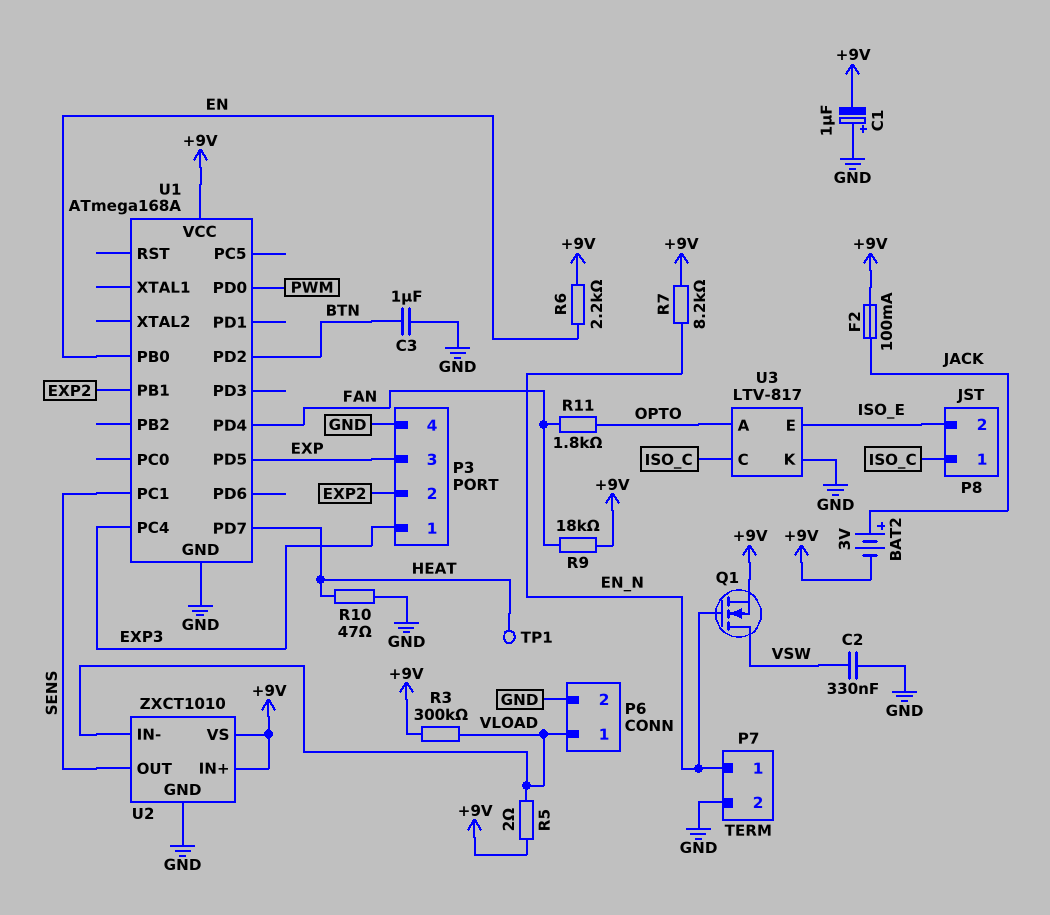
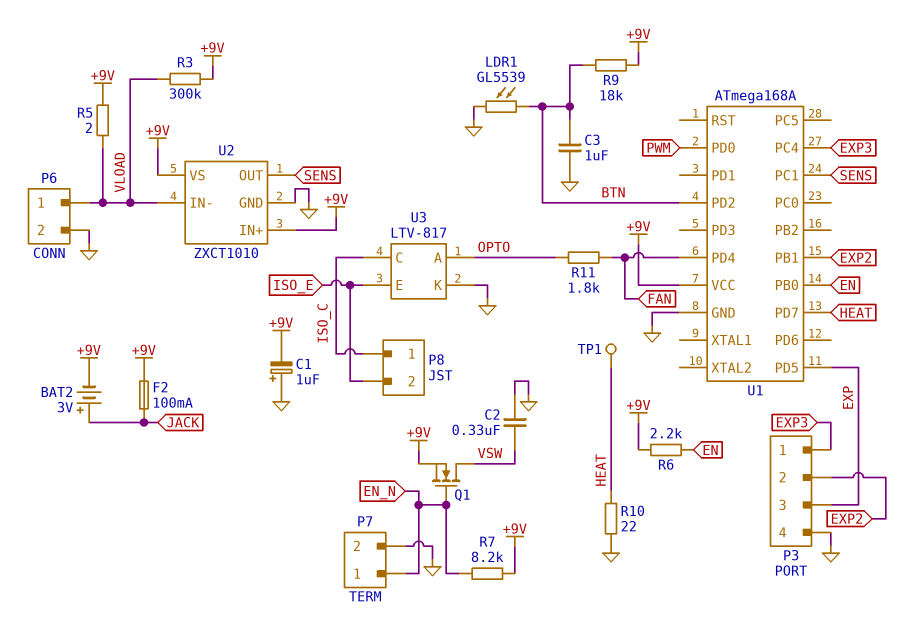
LDR1: none -> GL5539 (BTN, GND)
R9: 18k (+9V, FAN) -> 18k (+9V, BTN)
R10: 47 (GND, HEAT) -> 22 (GND, HEAT)

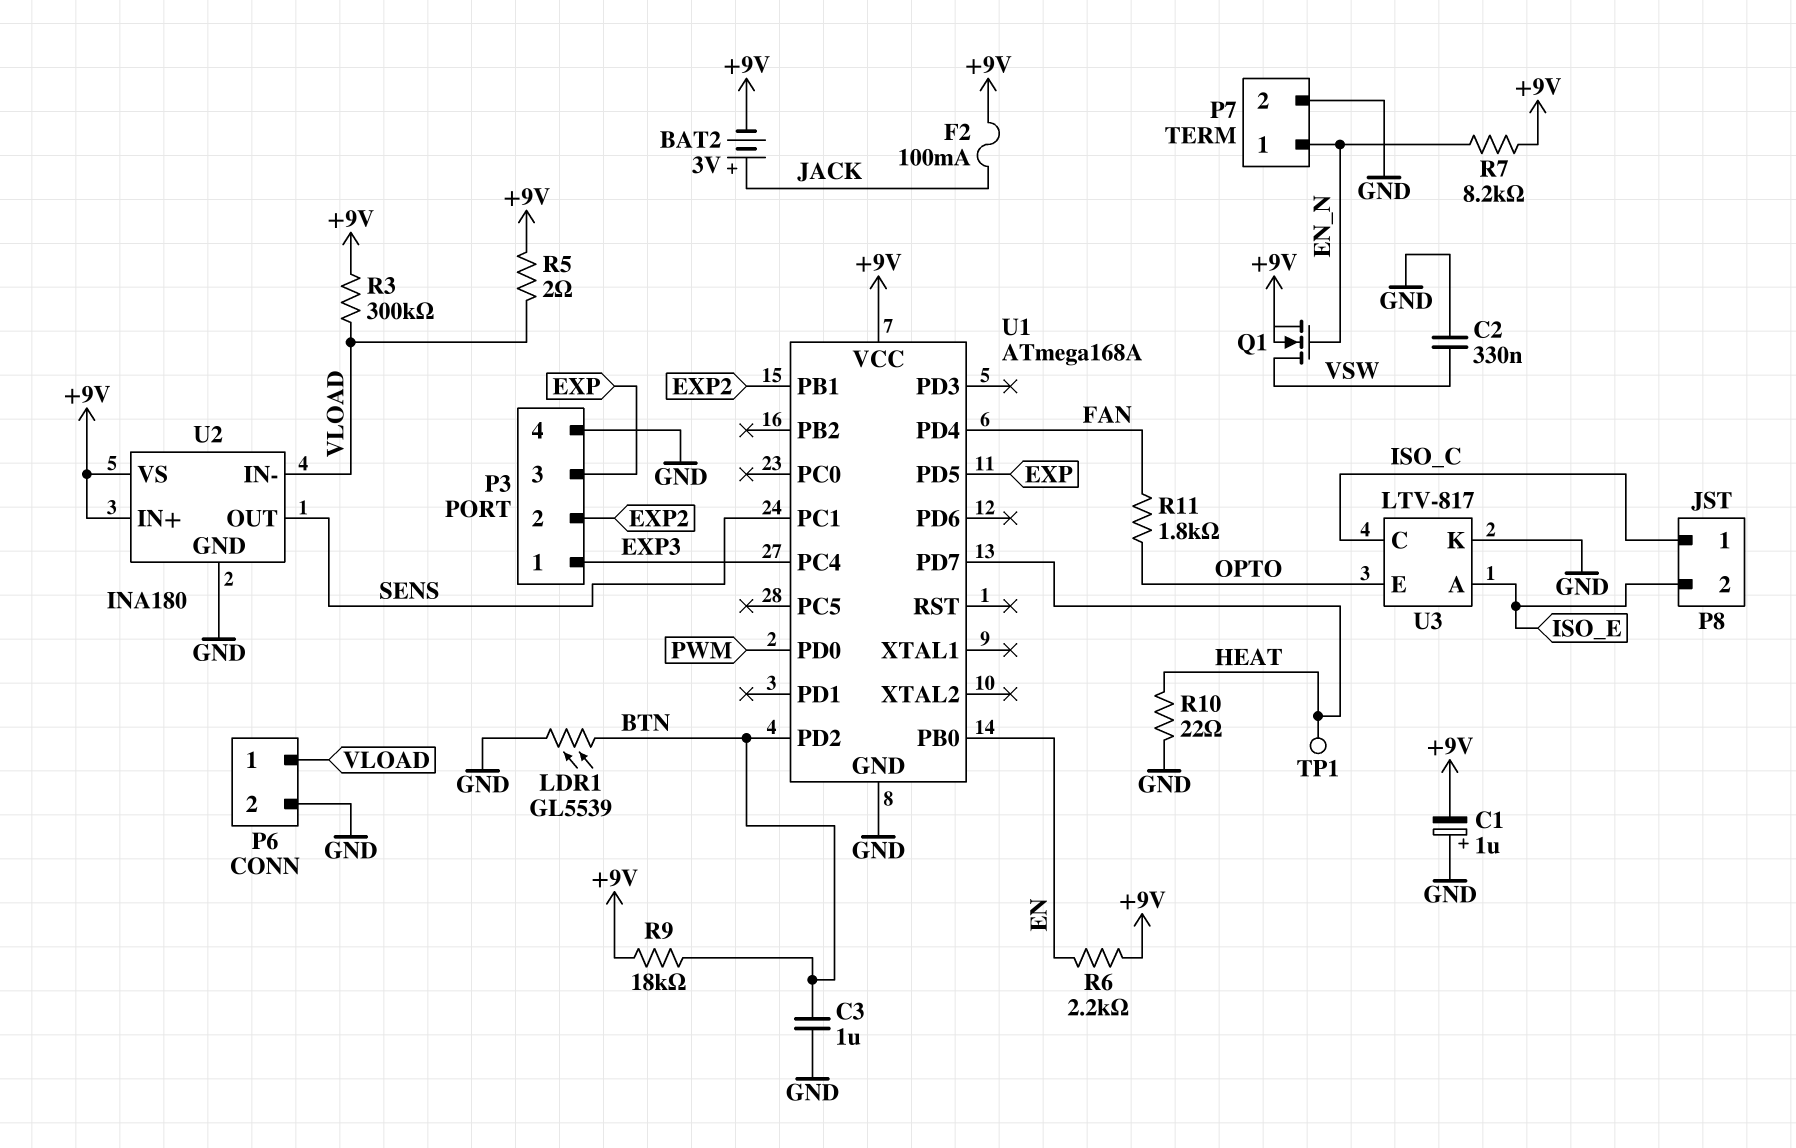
U2: ZXCT1010 -> INA180
U3 pin A: OPTO -> ISO_E
U3 pin E: ISO_E -> OPTO

